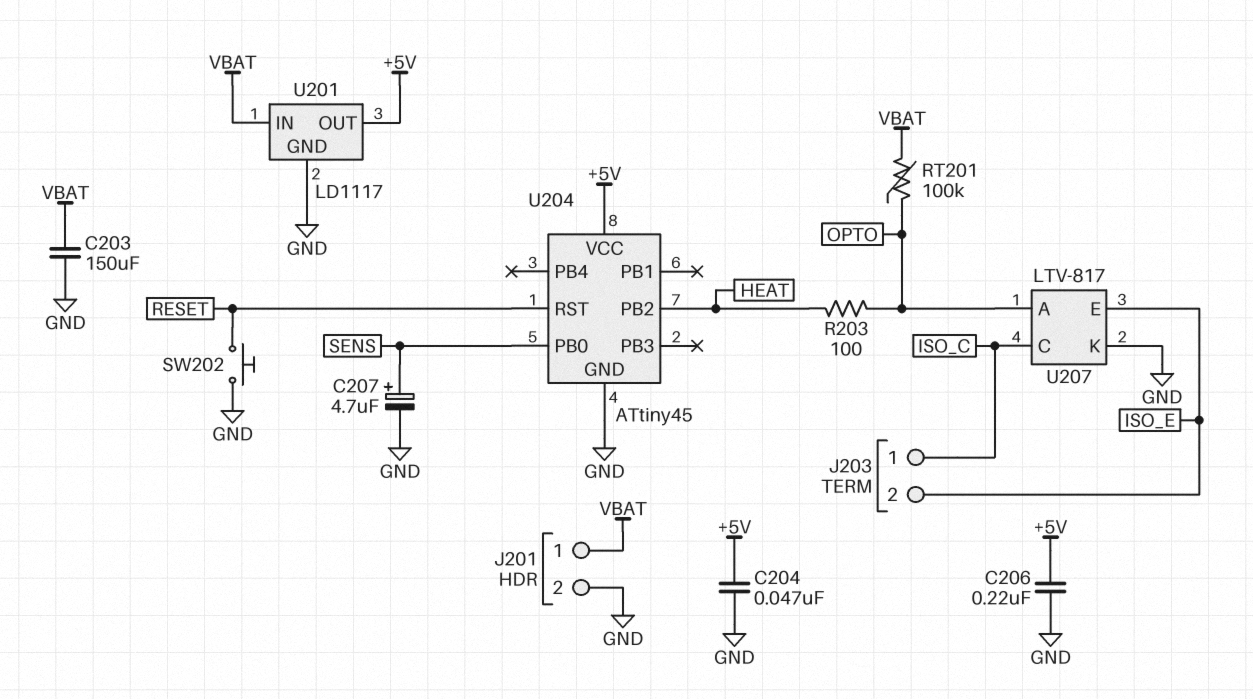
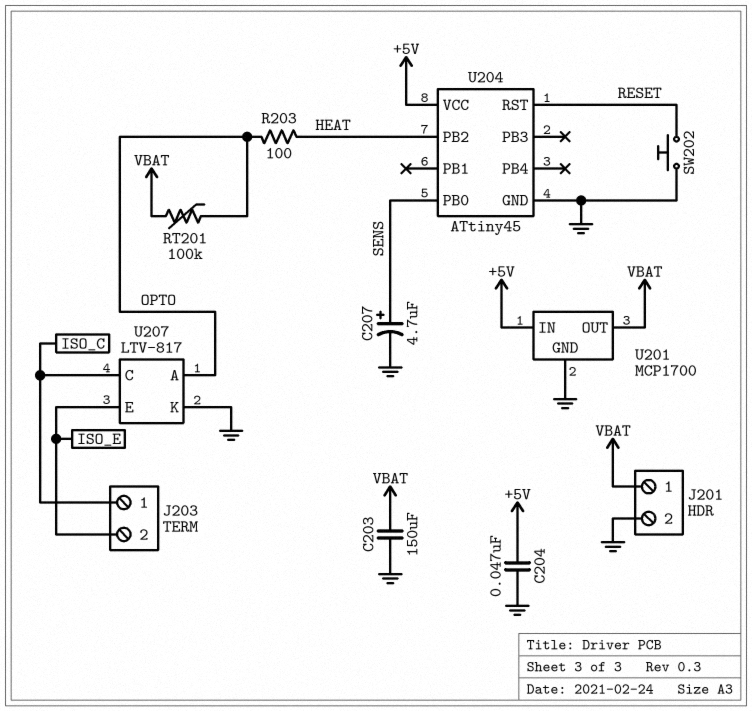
C206: 220nF (+5V, GND) -> none
U201: LD1117 -> MCP1700
U201 pin IN: VBAT -> +5V
U201 pin OUT: +5V -> VBAT

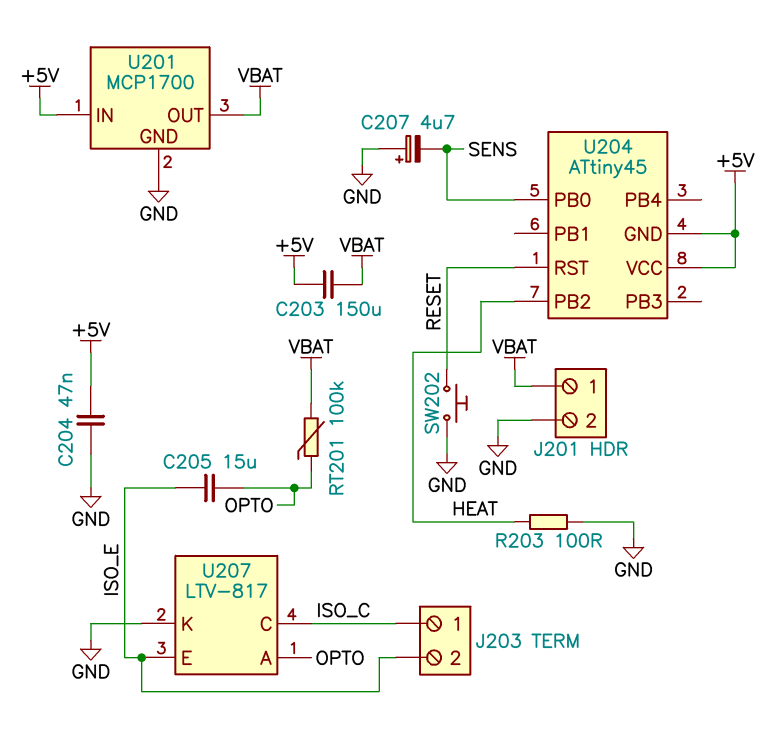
C203: 150uF (GND, VBAT) -> 150uF (+5V, VBAT)
C205: none -> 15uF (ISO_E, OPTO)
C207: 4.7uF (plus SENS, minus GND) -> 4.7uF (plus GND, minus SENS)
R203: 100 (HEAT, OPTO) -> 100 (GND, HEAT)
U204 pin GND: GND -> +5V

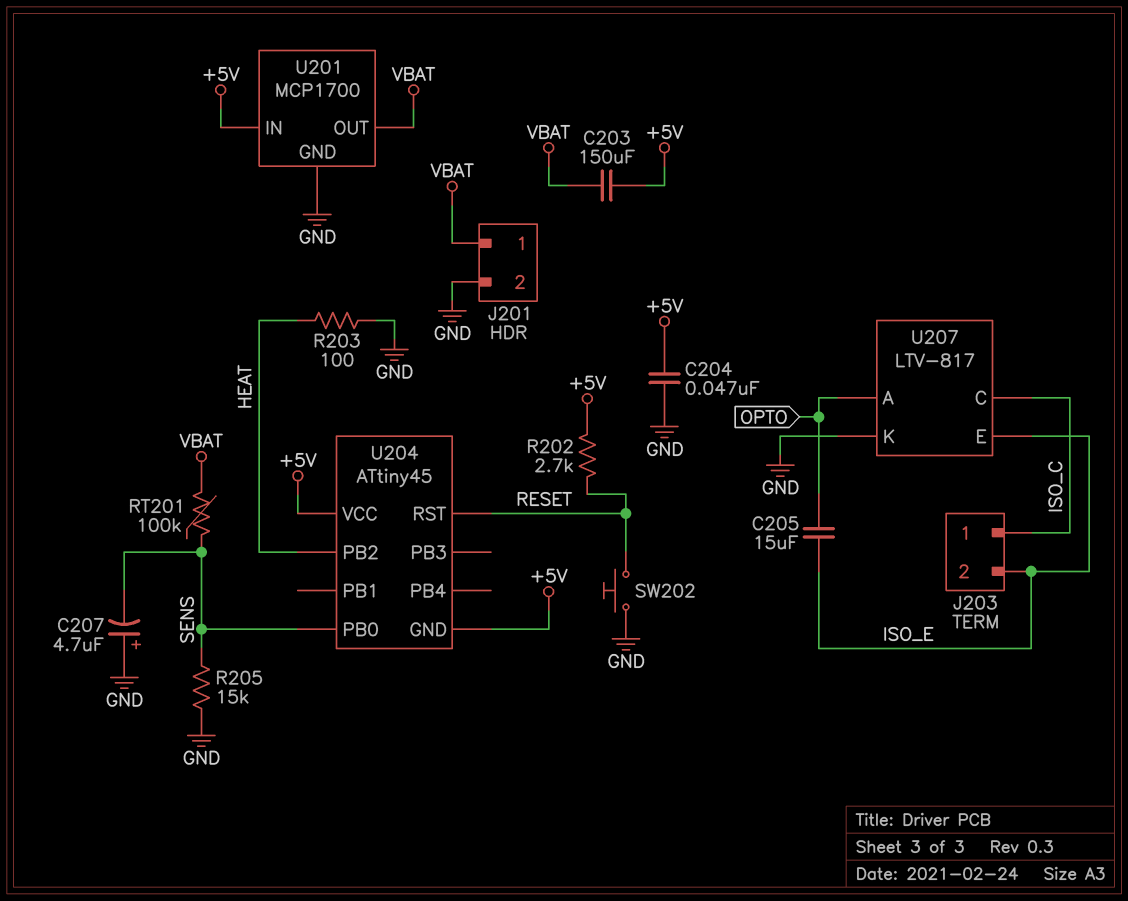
R202: none -> 2.7k (+5V, RESET)
R205: none -> 15k (GND, SENS)
RT201: 100k (OPTO, VBAT) -> 100k (SENS, VBAT)

